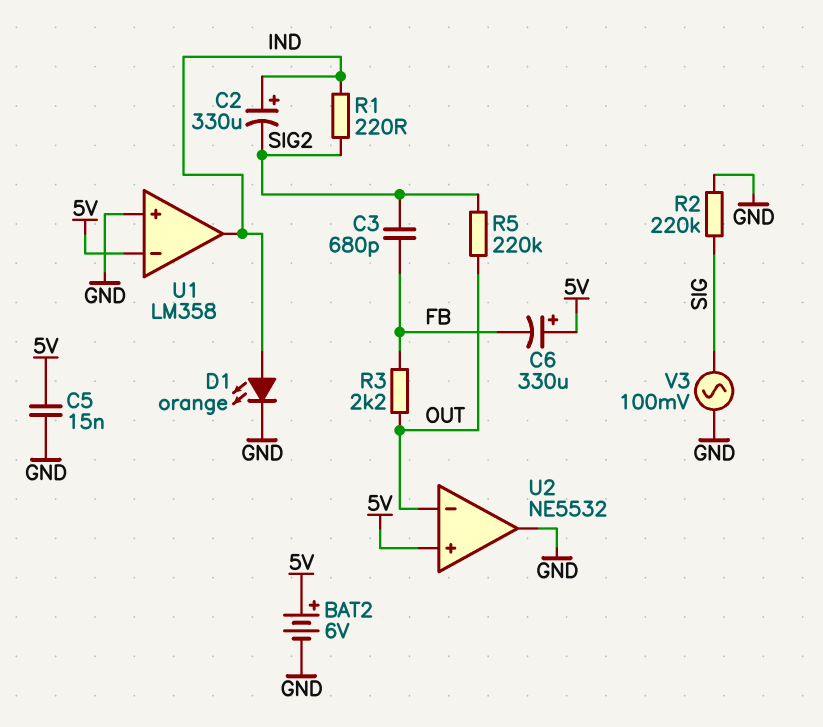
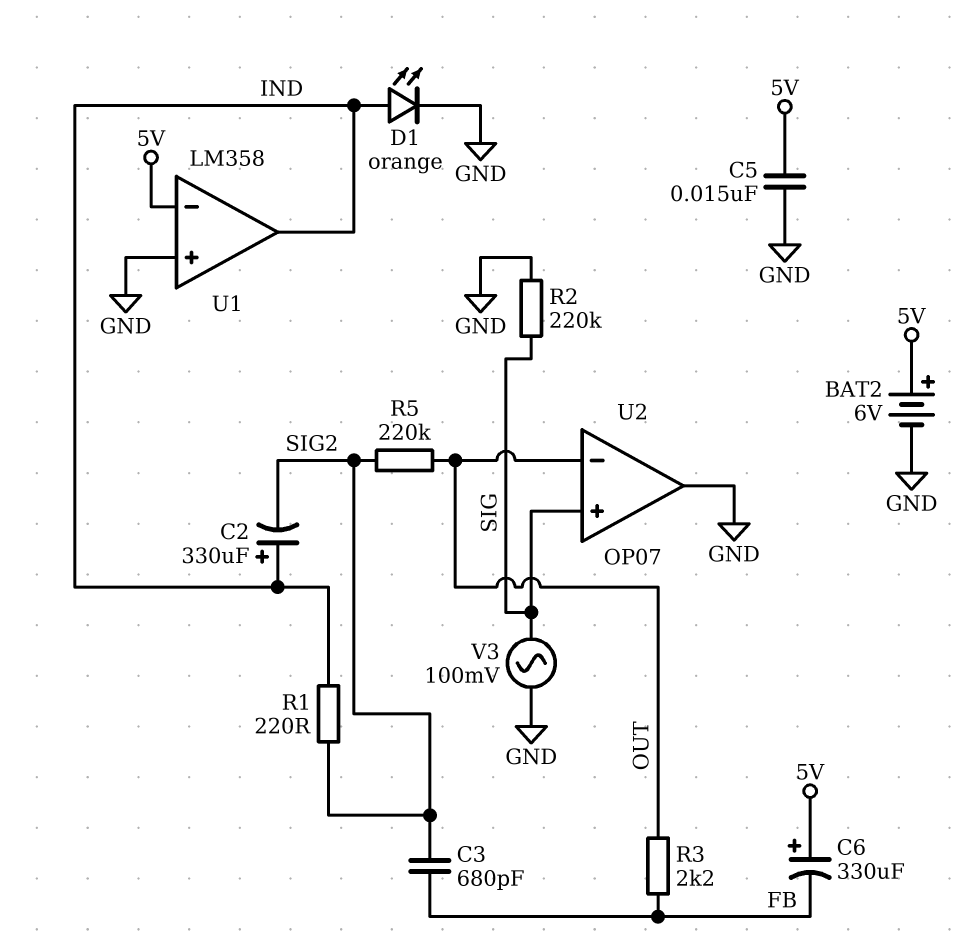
U2: NE5532 -> OP07
U2 pin in+: 5V -> SIG

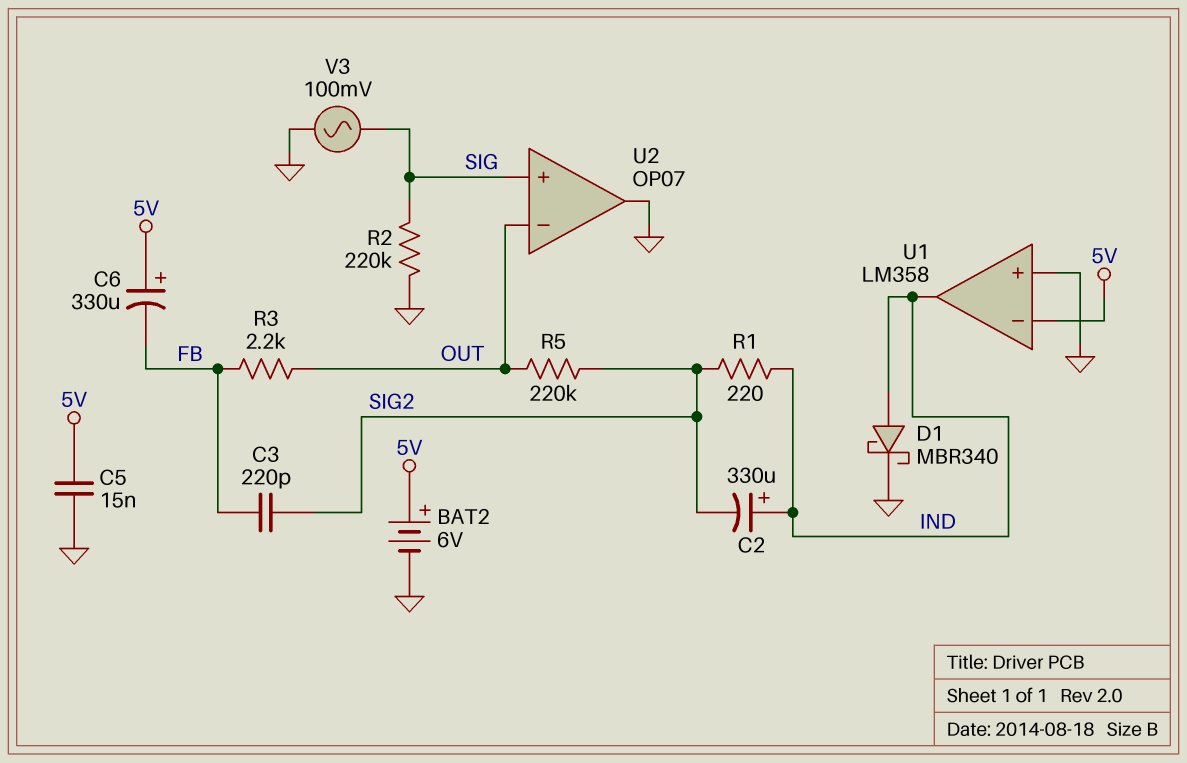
C3: 680pF (FB, SIG2) -> 220pF (FB, SIG2)
D1: LED orange (A IND, K GND) -> schottky MBR340 (A IND, K GND)

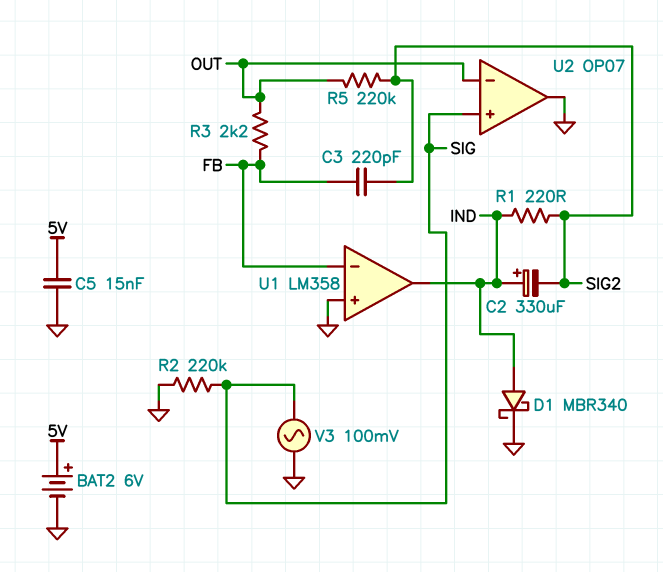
C6: 330uF (plus 5V, minus FB) -> none
U1 pin in-: 5V -> FB

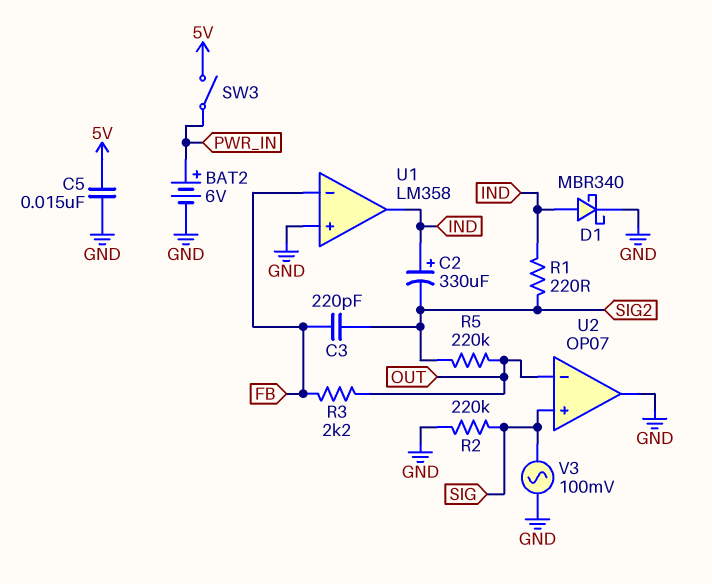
BAT2: 6V (plus 5V, minus GND) -> 6V (plus PWR_IN, minus GND)
SW3: none -> switch (5V, PWR_IN)

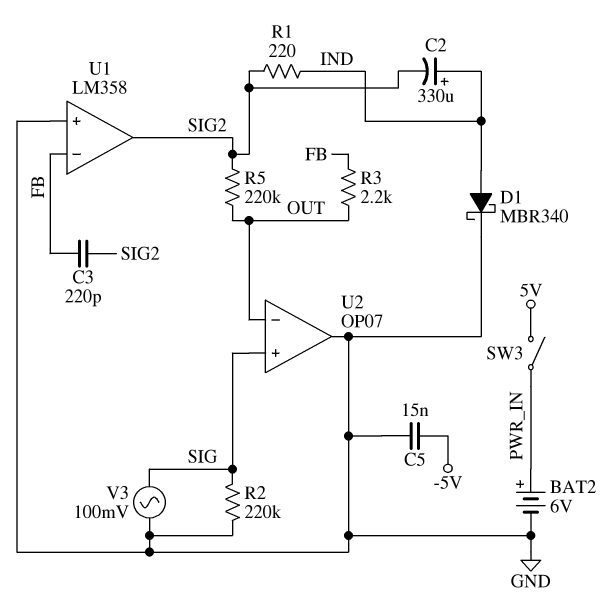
C5: 15nF (5V, GND) -> 15nF (-5V, GND)
U1 pin out: IND -> SIG2

